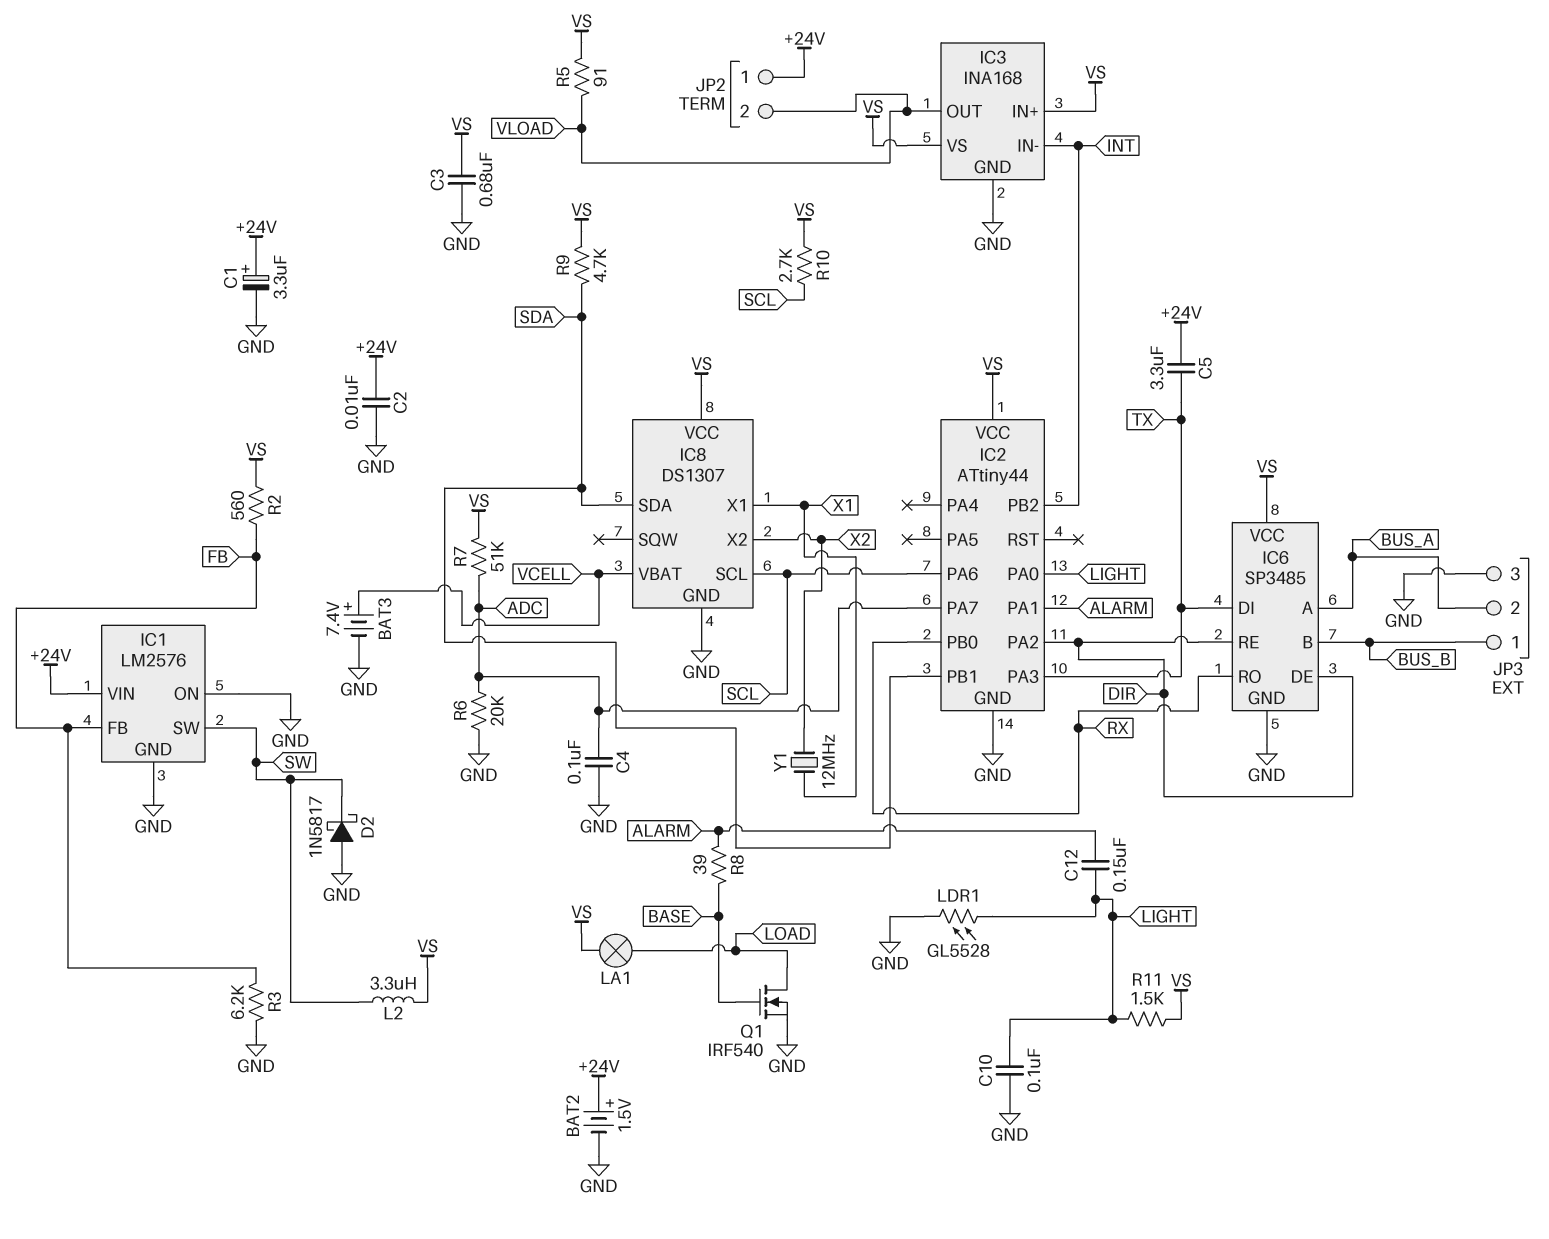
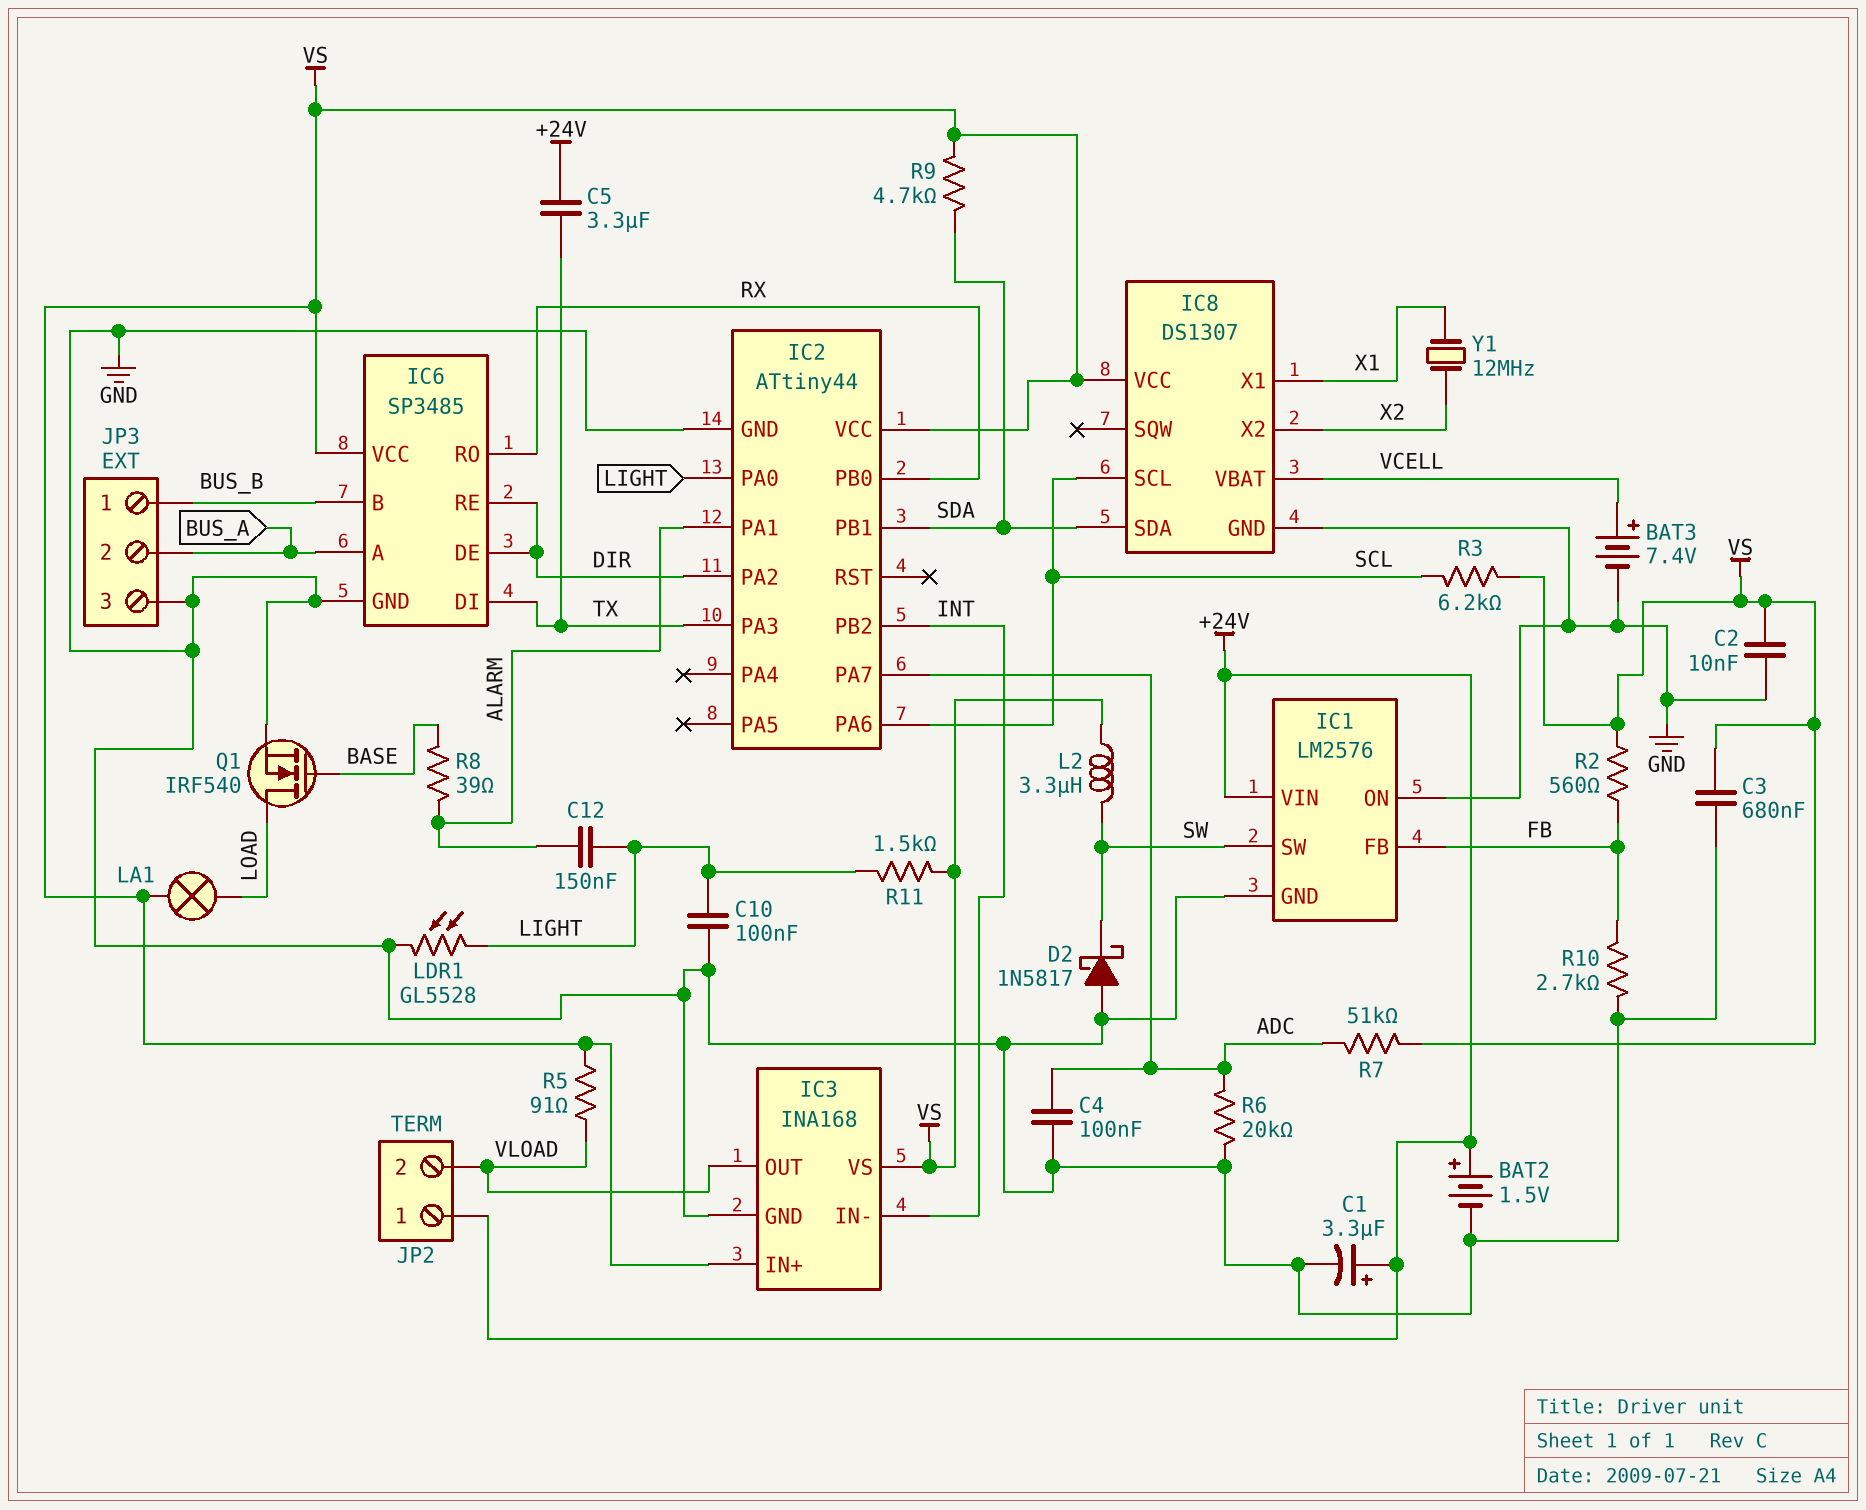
C2: 10nF (+24V, GND) -> 10nF (GND, VS)
R3: 6.2k (FB, GND) -> 6.2k (SCL, VS)
R10: 2.7k (SCL, VS) -> 2.7k (FB, GND)

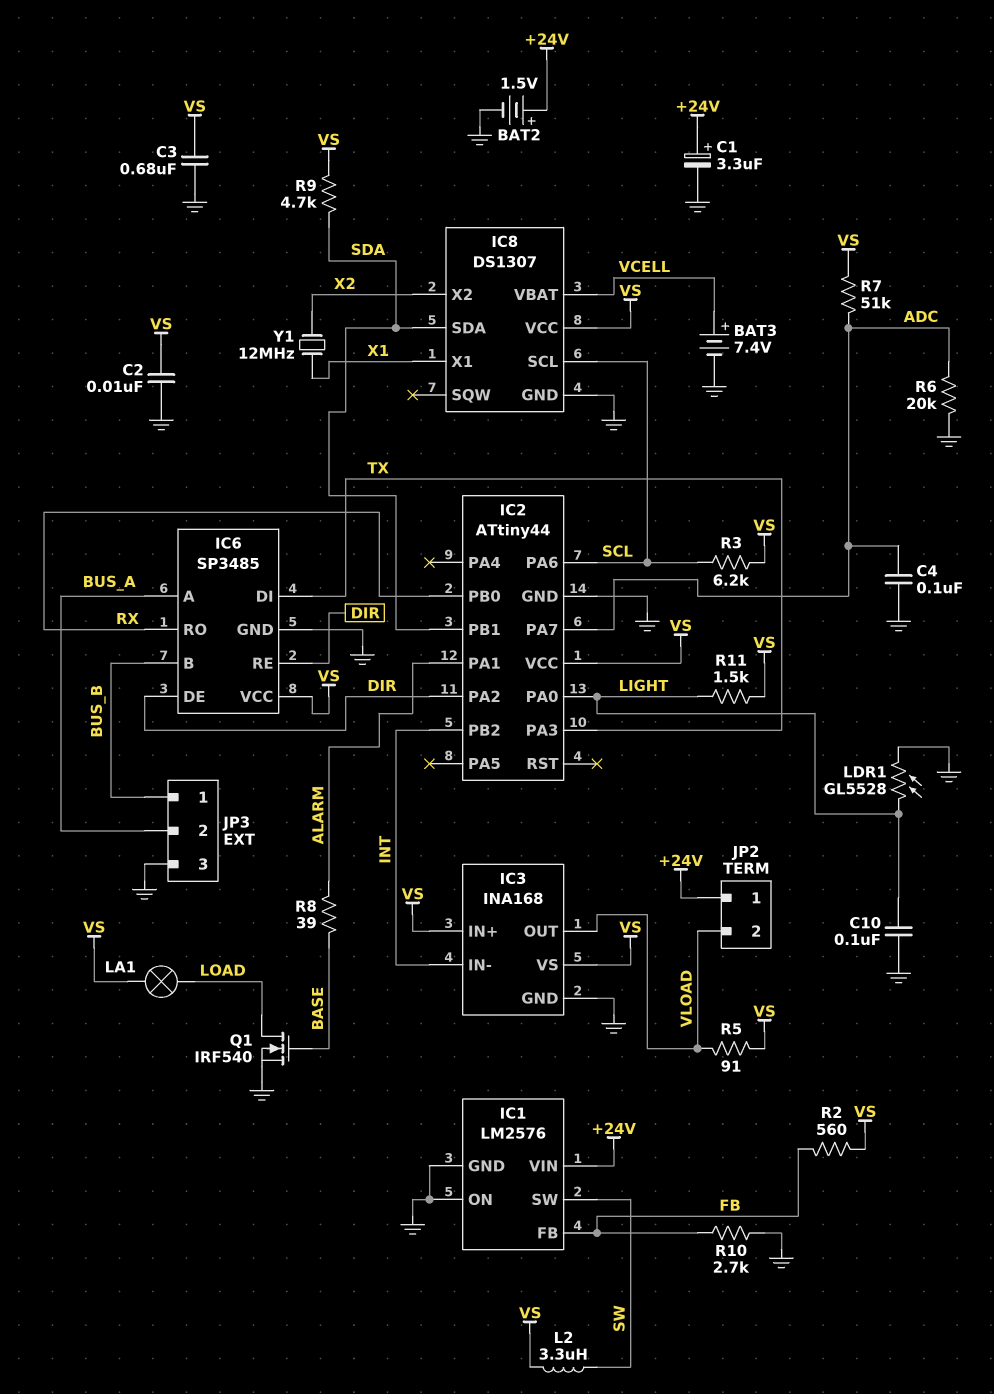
C5: 3.3uF (+24V, TX) -> none
C12: 150nF (ALARM, LIGHT) -> none
D2: schottky 1N5817 (A GND, K SW) -> none

